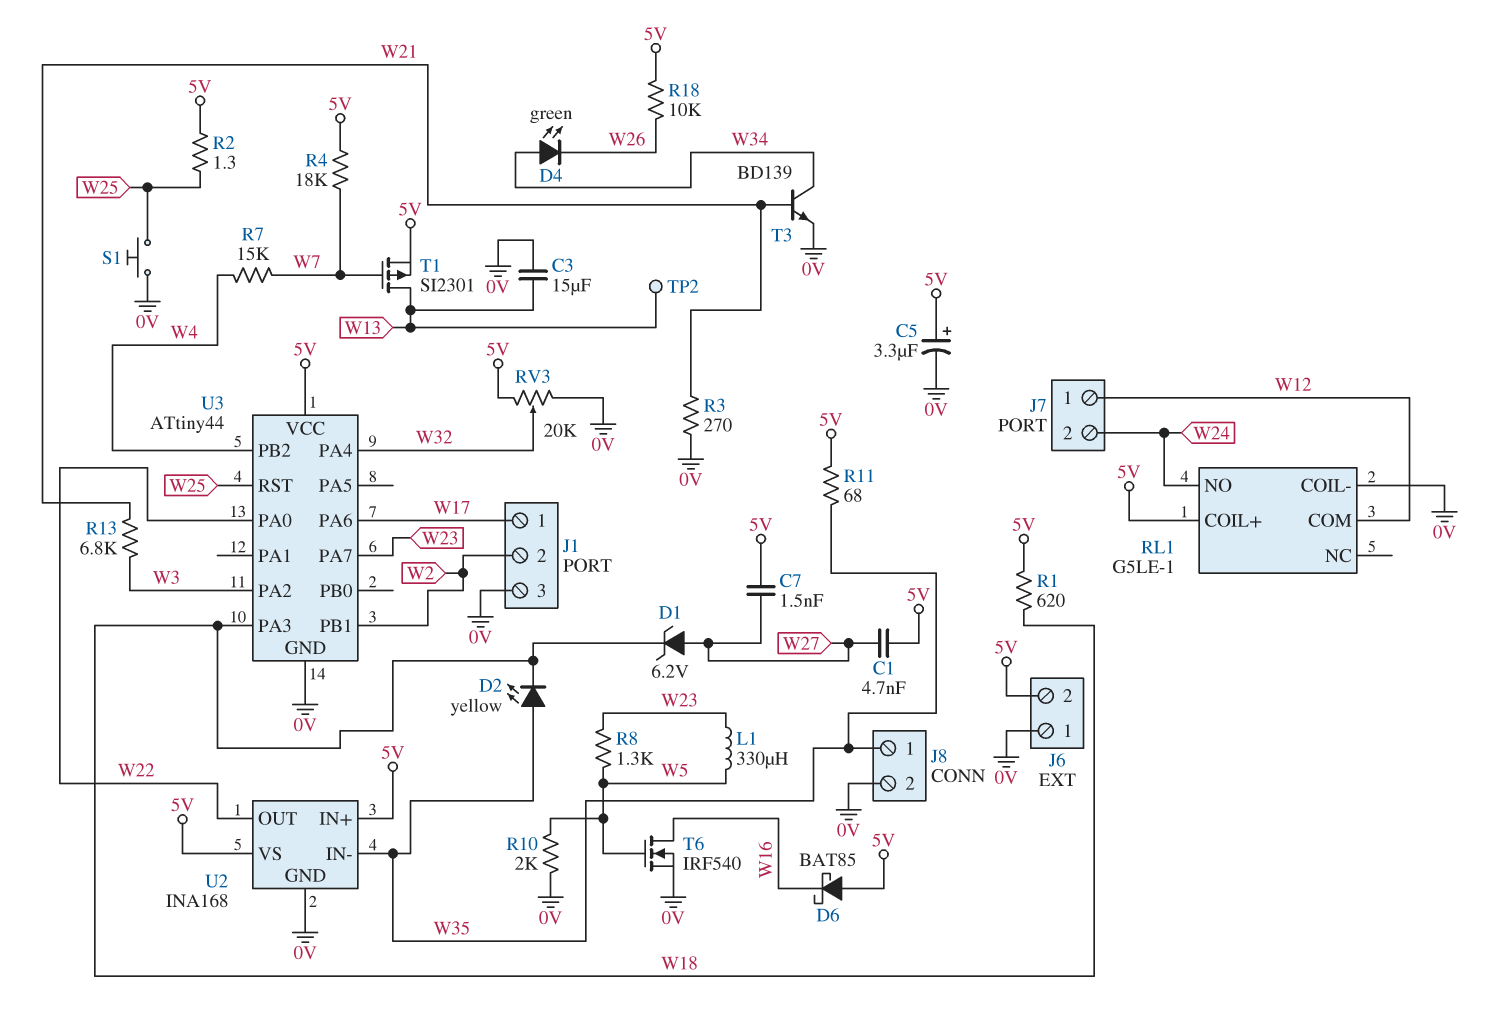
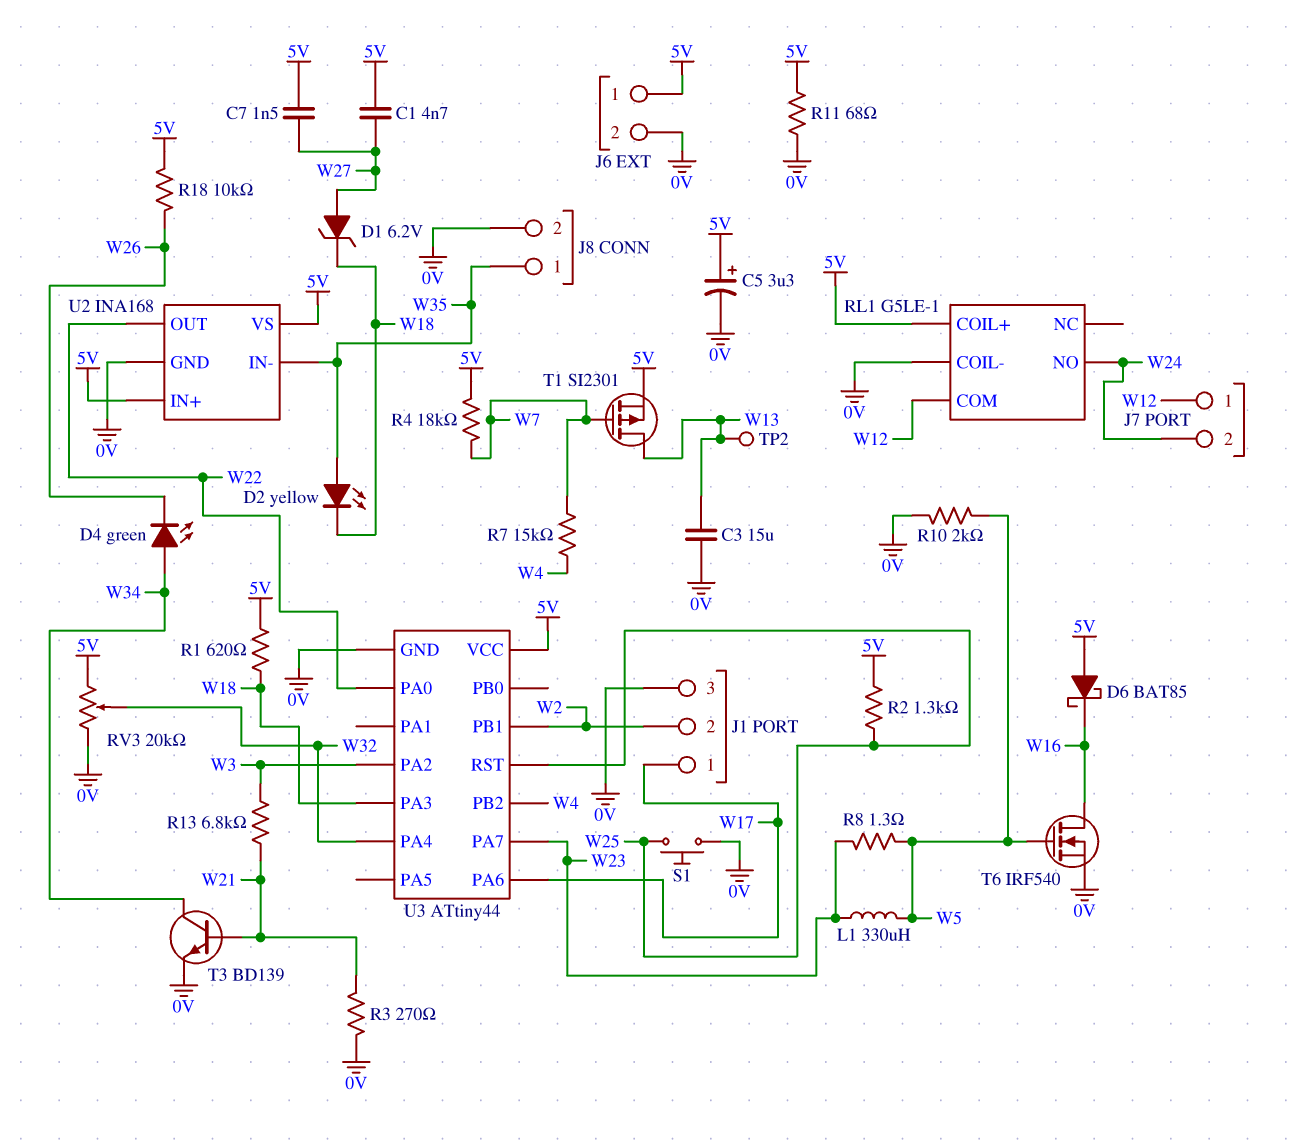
J6 pin 1: 0V -> 5V
J6 pin 2: 5V -> 0V
R2: 1.3 (5V, W25) -> 1.3k (5V, W25)
R8: 1.3k (W5, W23) -> 1.3 (W5, W23)
R11: 68 (5V, W35) -> 68 (0V, 5V)

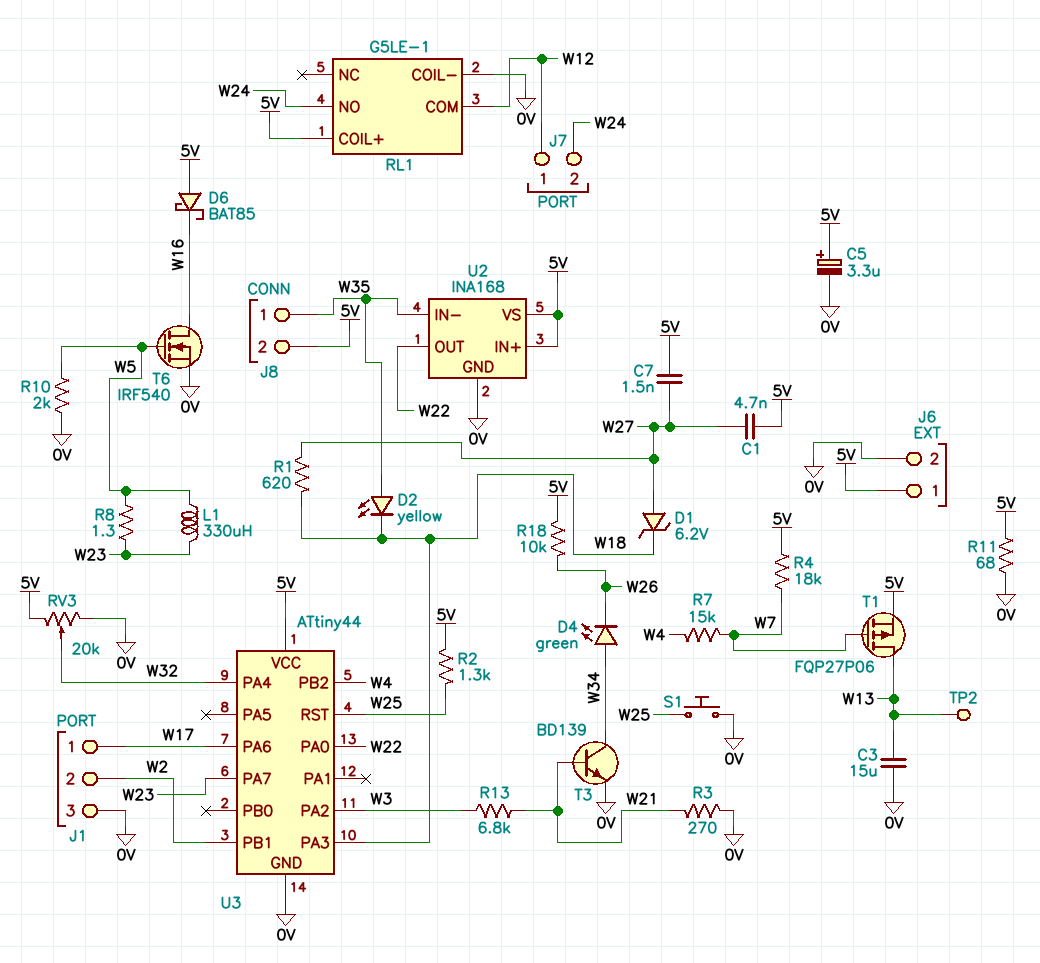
J8 pin 2: 0V -> 5V
R1: 620 (5V, W18) -> 620 (W18, W27)
T1: PMOS SI2301 (G W7, D W13, S 5V) -> PMOS FQP27P06 (G W7, D W13, S 5V)

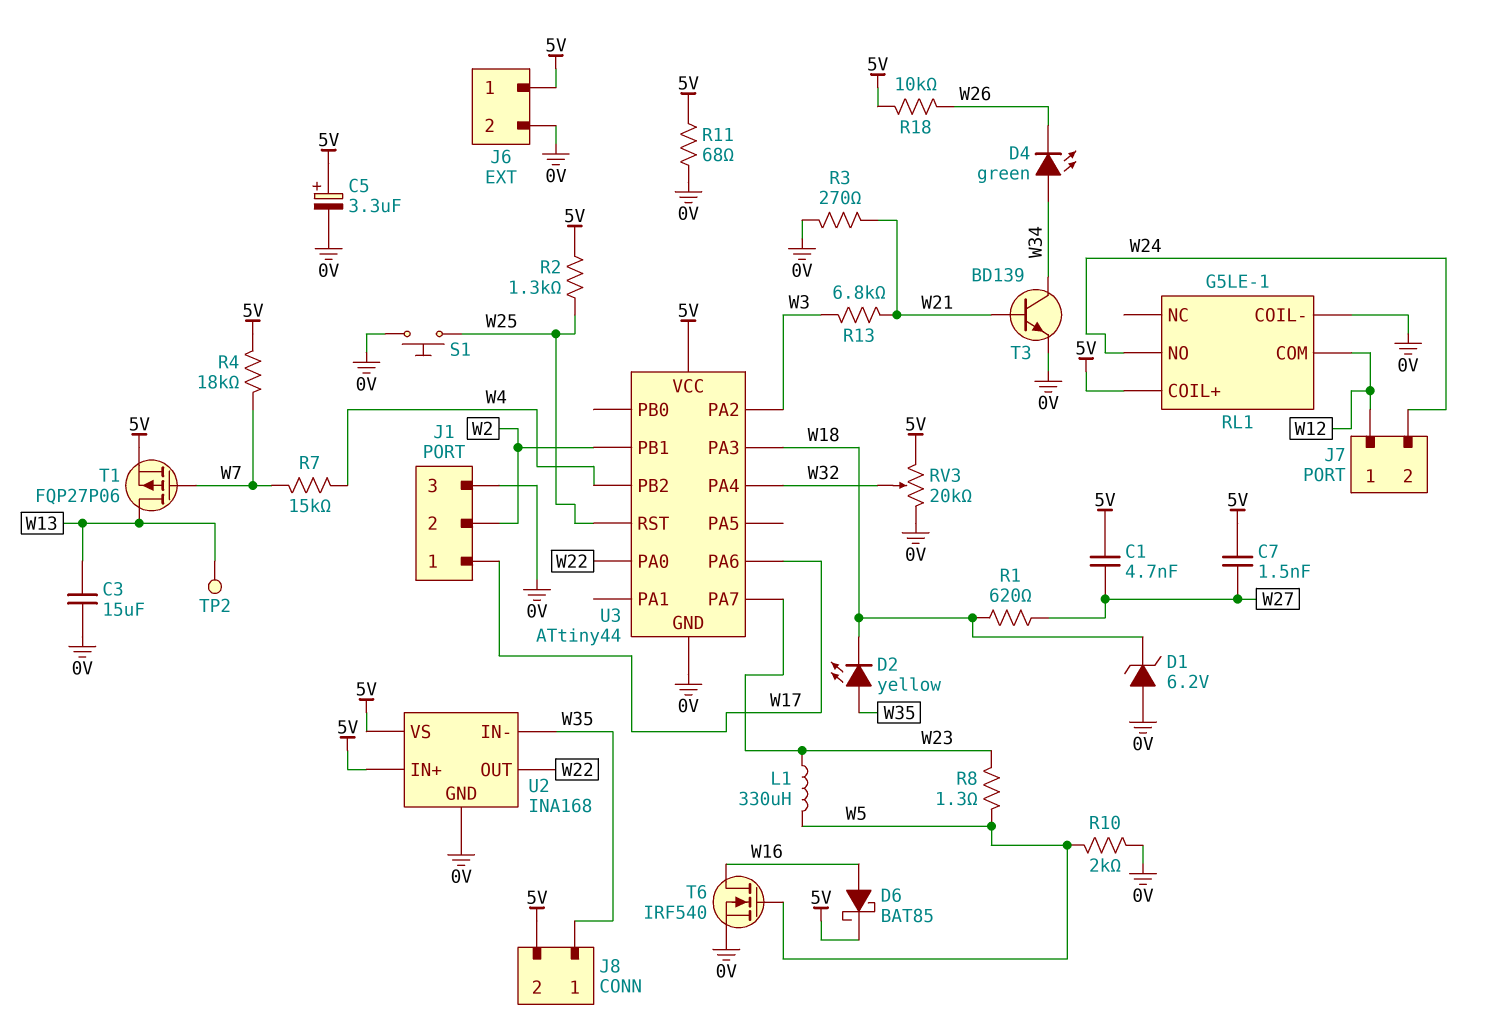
D1: zener 6.2V (A W27, K W18) -> zener 6.2V (A 0V, K W18)
D6: schottky BAT85 (A 5V, K W16) -> schottky BAT85 (A W16, K 5V)

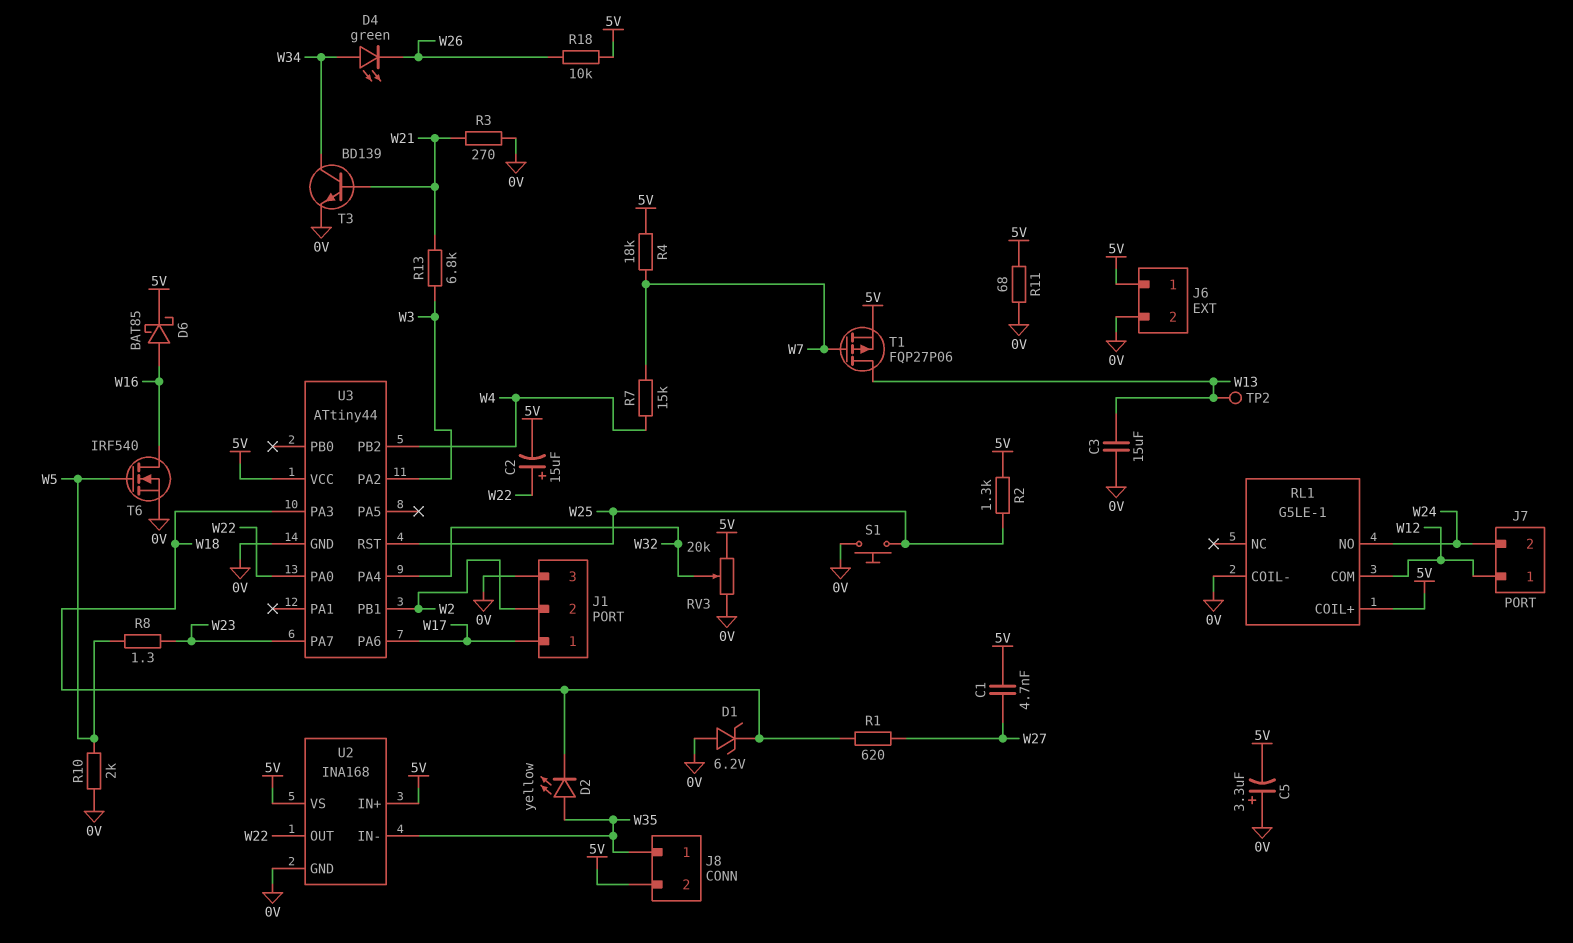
C2: none -> 15uF (plus W22, minus 5V)
C5: 3.3uF (plus 5V, minus 0V) -> 3.3uF (plus 0V, minus 5V)
C7: 1.5nF (5V, W27) -> none
L1: 330uH (W5, W23) -> none

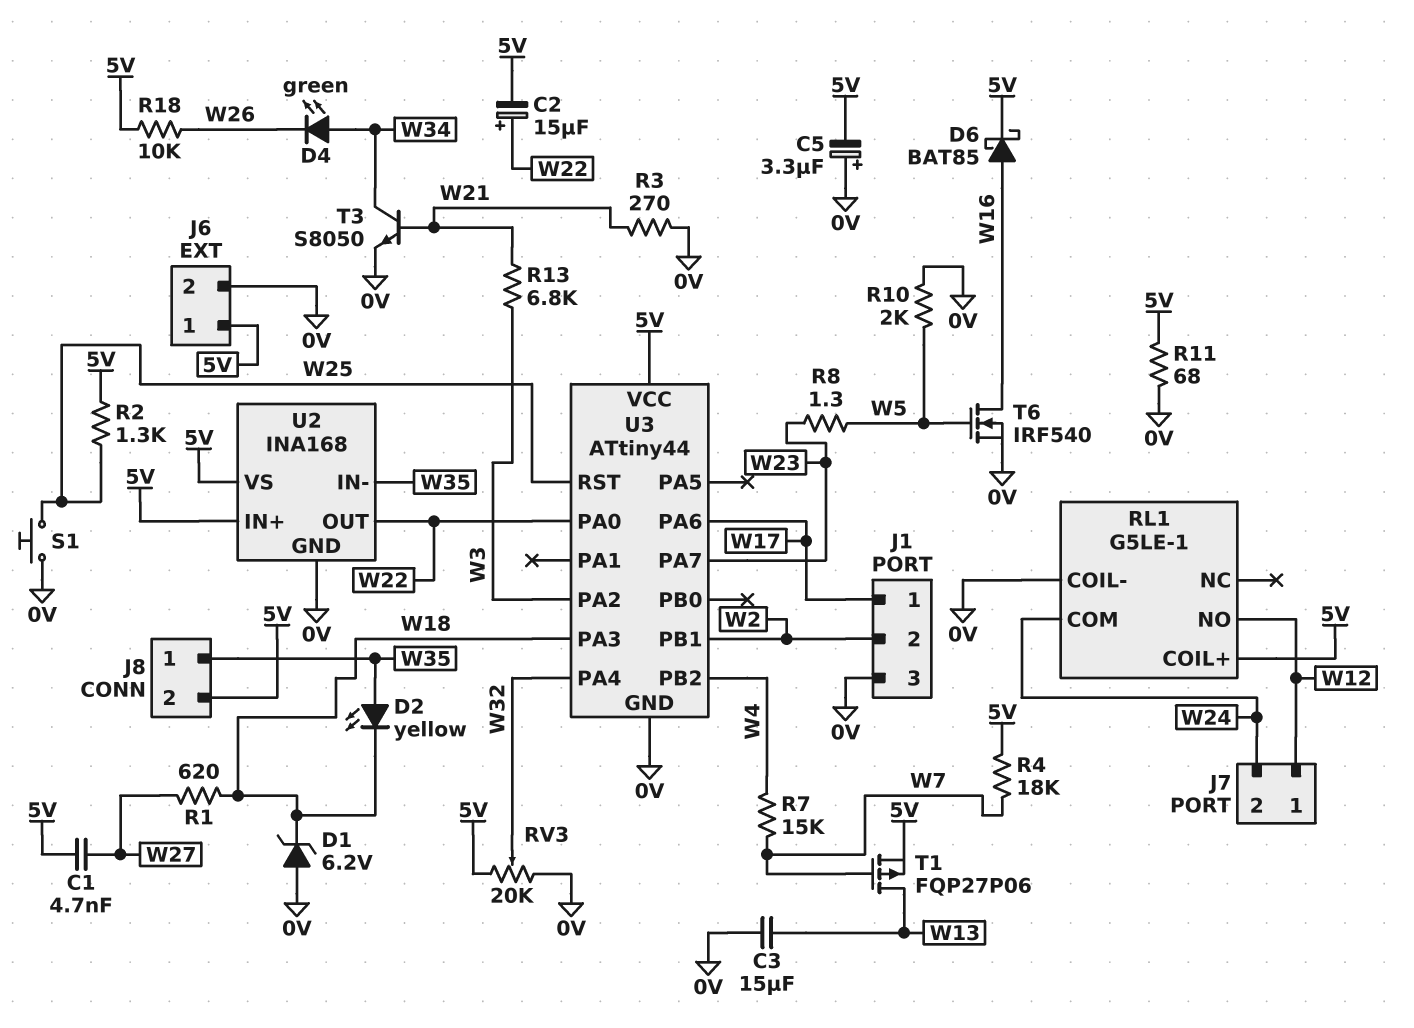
RL1 pin COM: W12 -> W24
RL1 pin NO: W24 -> W12
T3: NPN BD139 (B W21, C W34, E 0V) -> NPN S8050 (B W21, C W34, E 0V)
TP2: test point (W13) -> none

